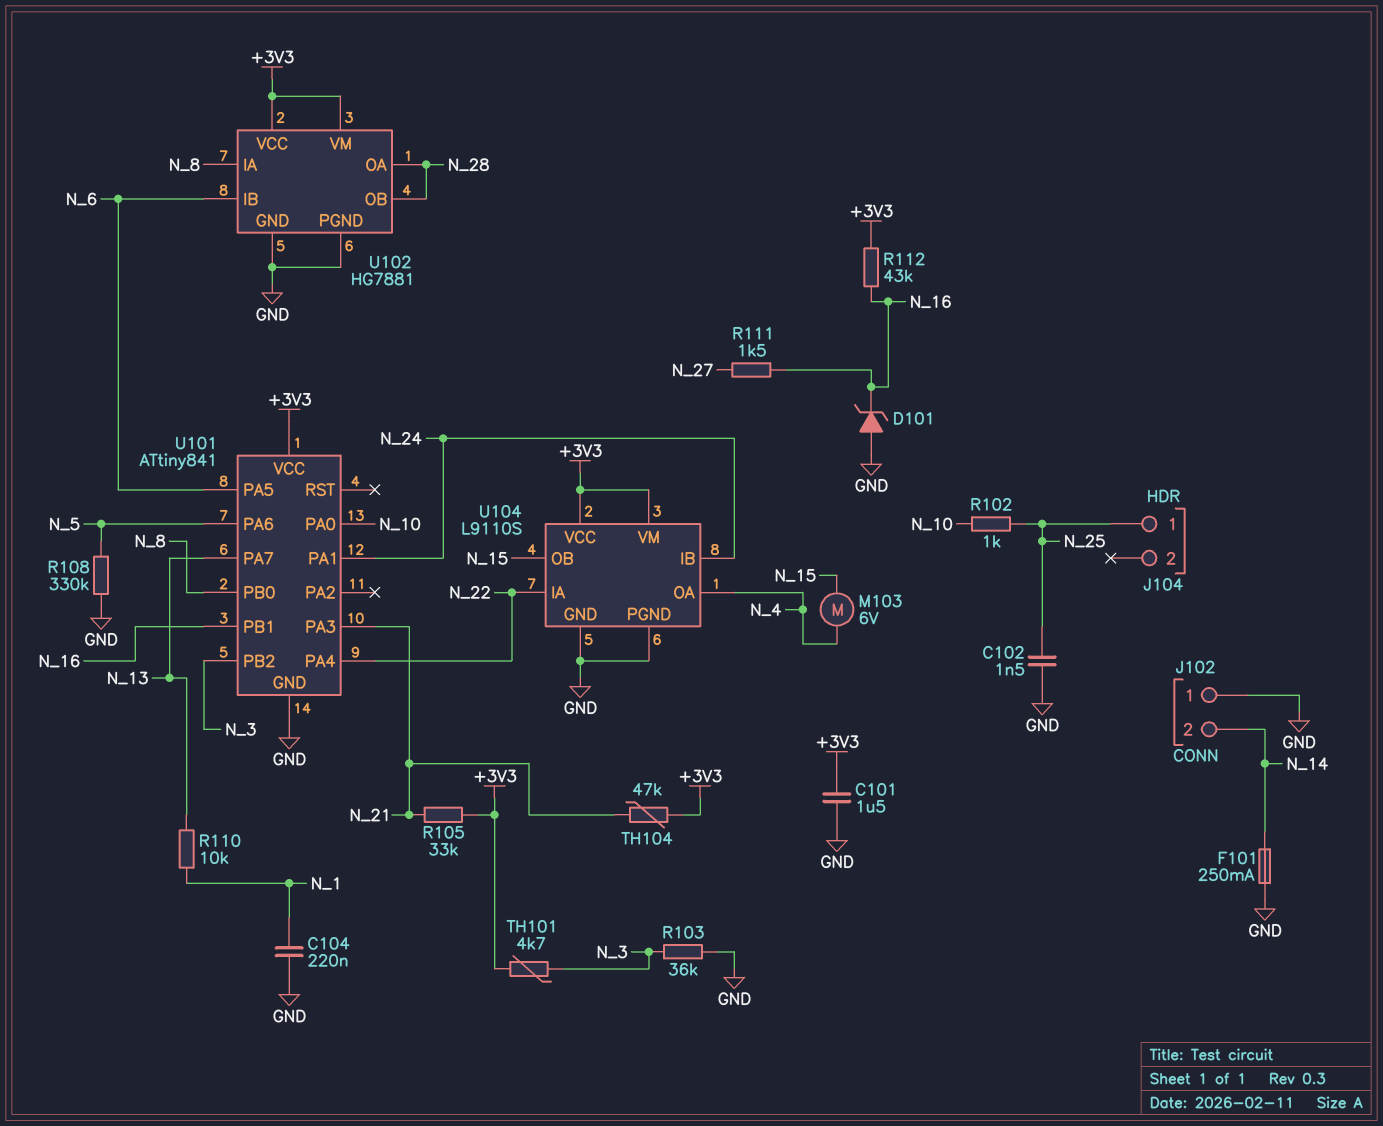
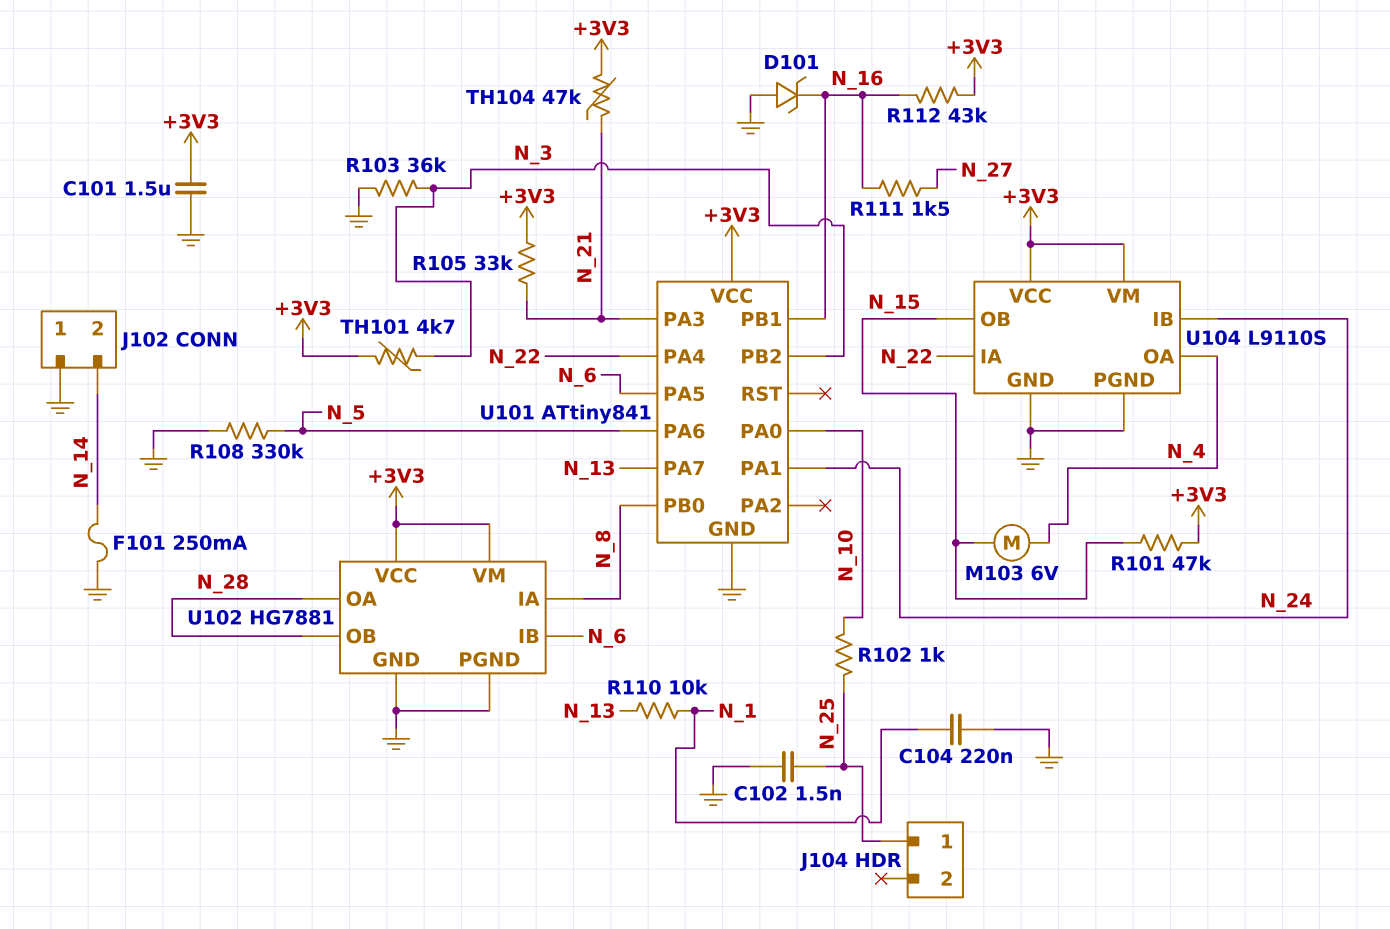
R101: none -> 47k (+3V3, N_15)

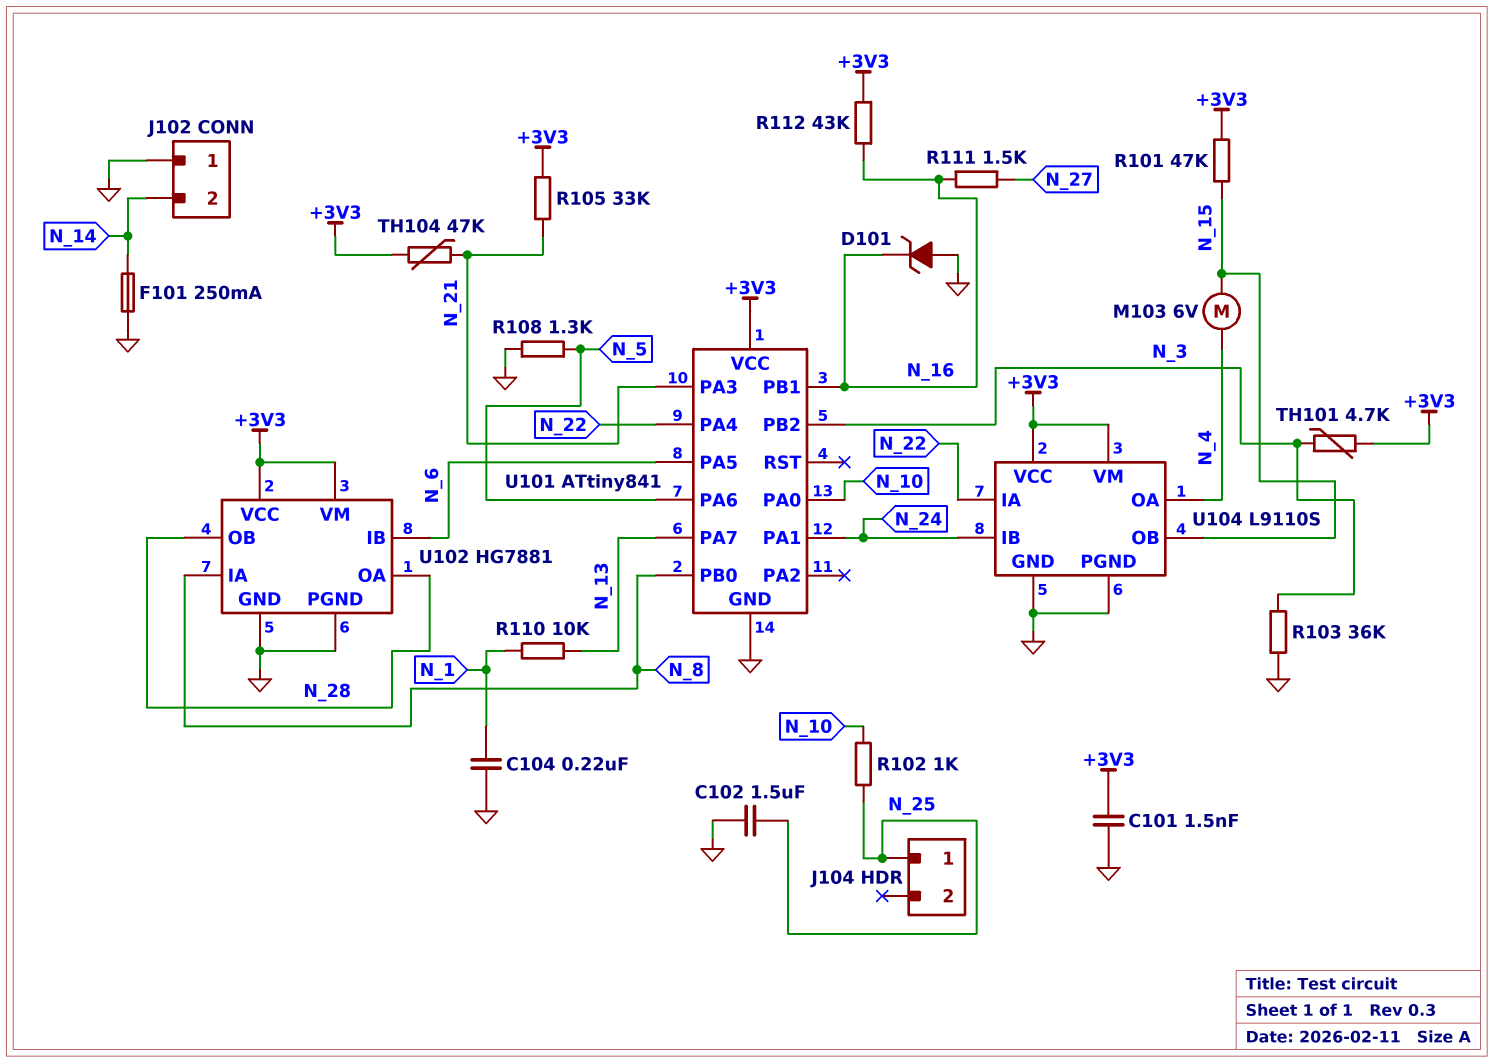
C101: 1.5uF (+3V3, GND) -> 1.5nF (+3V3, GND)
C102: 1.5nF (GND, N_25) -> 1.5uF (GND, N_25)
R108: 330k (GND, N_5) -> 1.3k (GND, N_5)

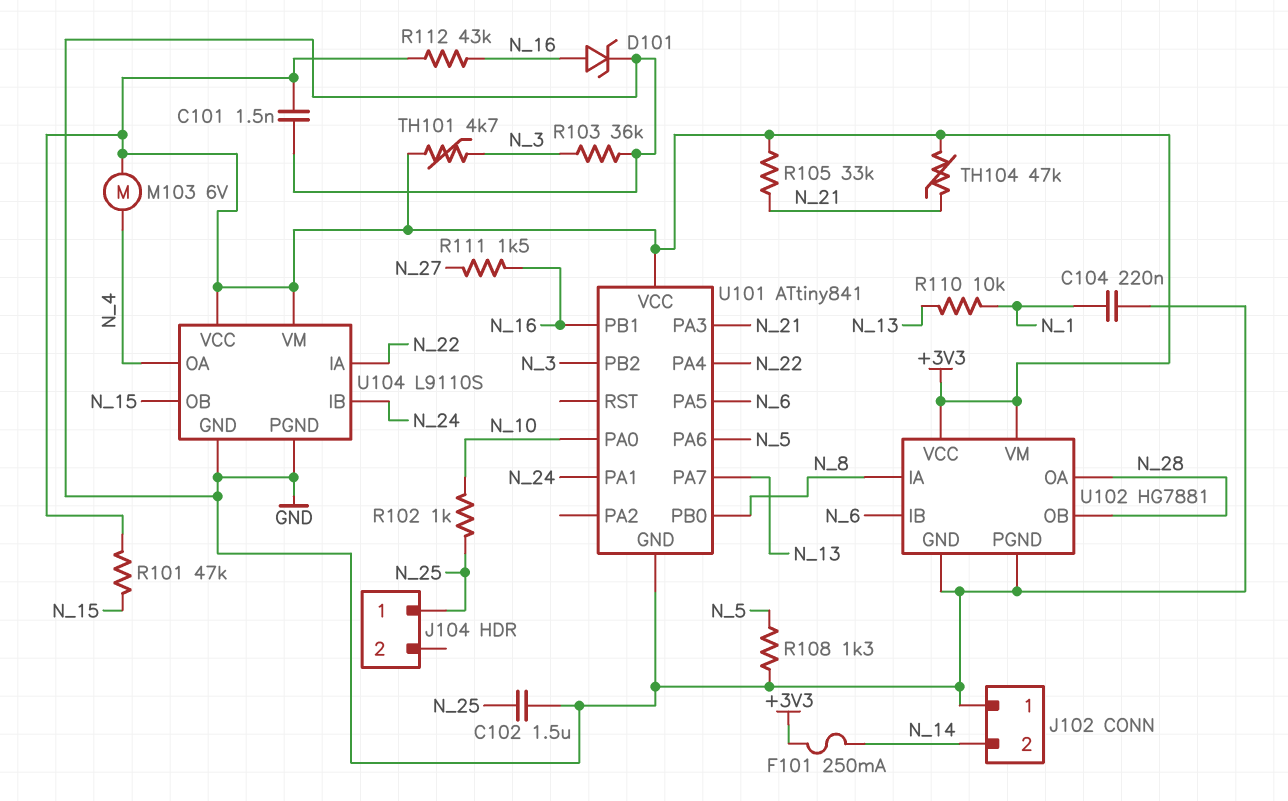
D101: zener (A GND, K N_16) -> zener (A N_16, K GND)
F101: 250mA (GND, N_14) -> 250mA (+3V3, N_14)
M103: motor 6V (N_4, N_15) -> motor 6V (+3V3, N_4)

